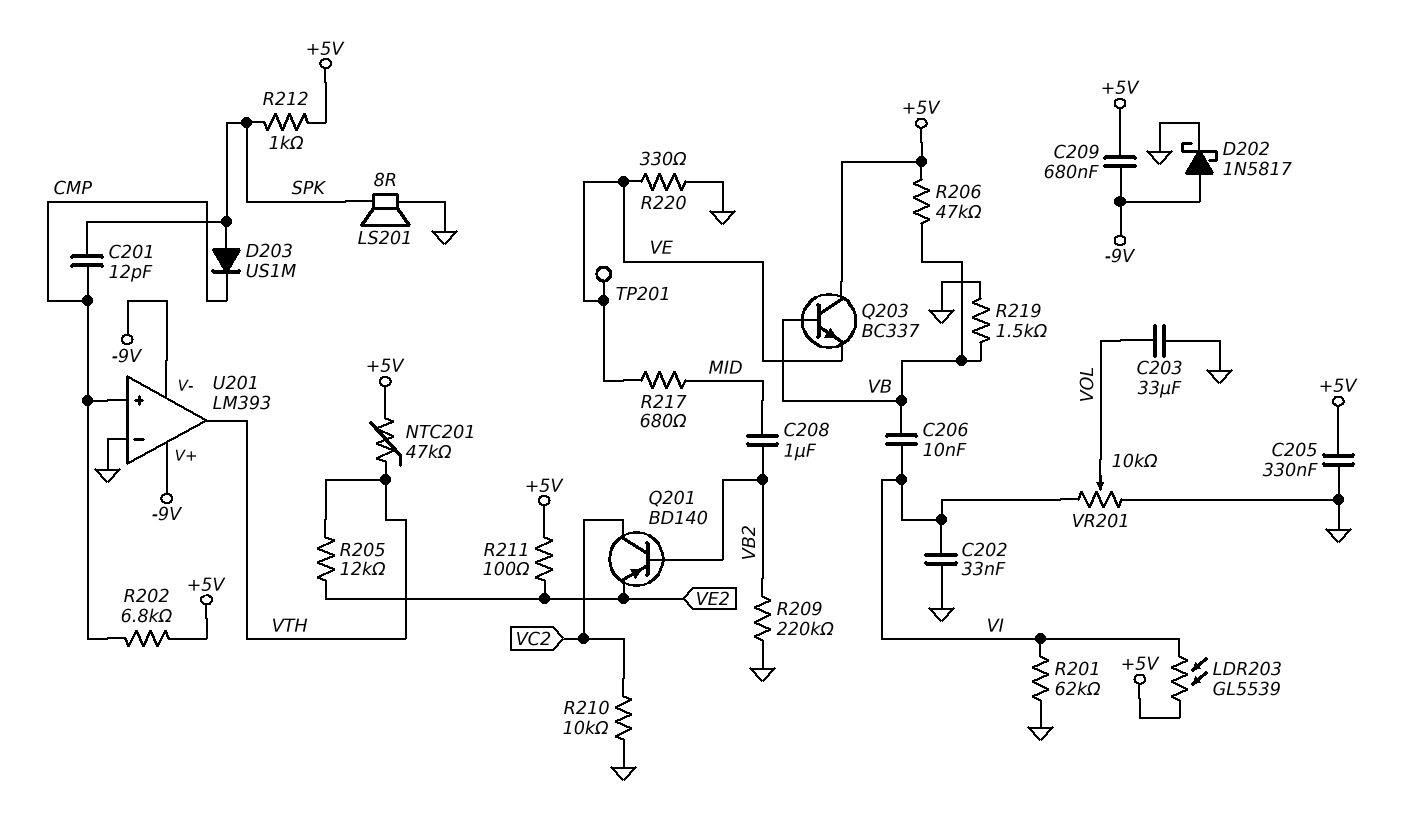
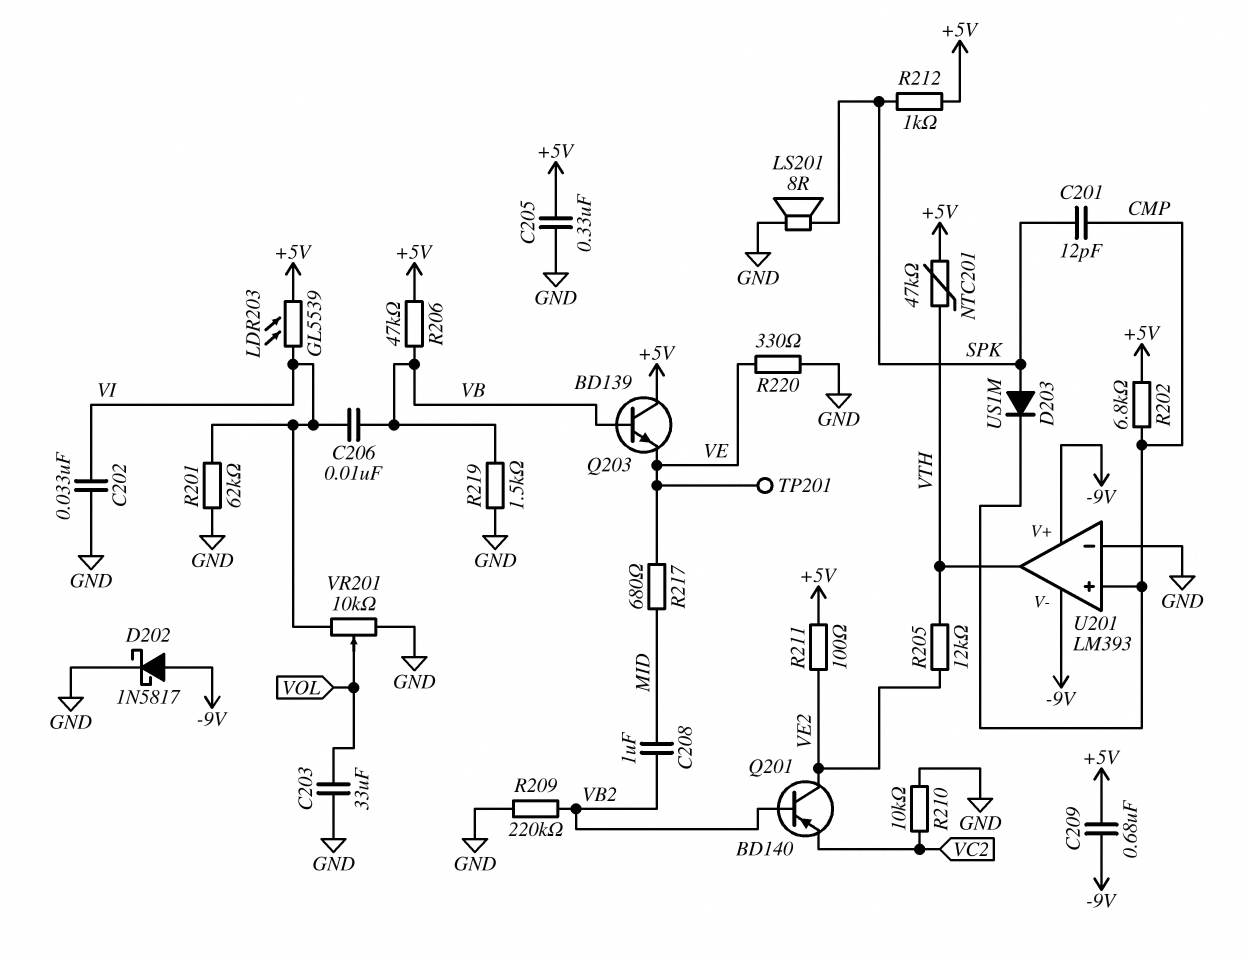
Q201: PNP BD140 (B VB2, C VC2, E VE2) -> PNP BD140 (B VB2, C VE2, E VC2)
Q203: NPN BC337 (B VB, C +5V, E VE) -> NPN BD139 (B VB, C +5V, E VE)

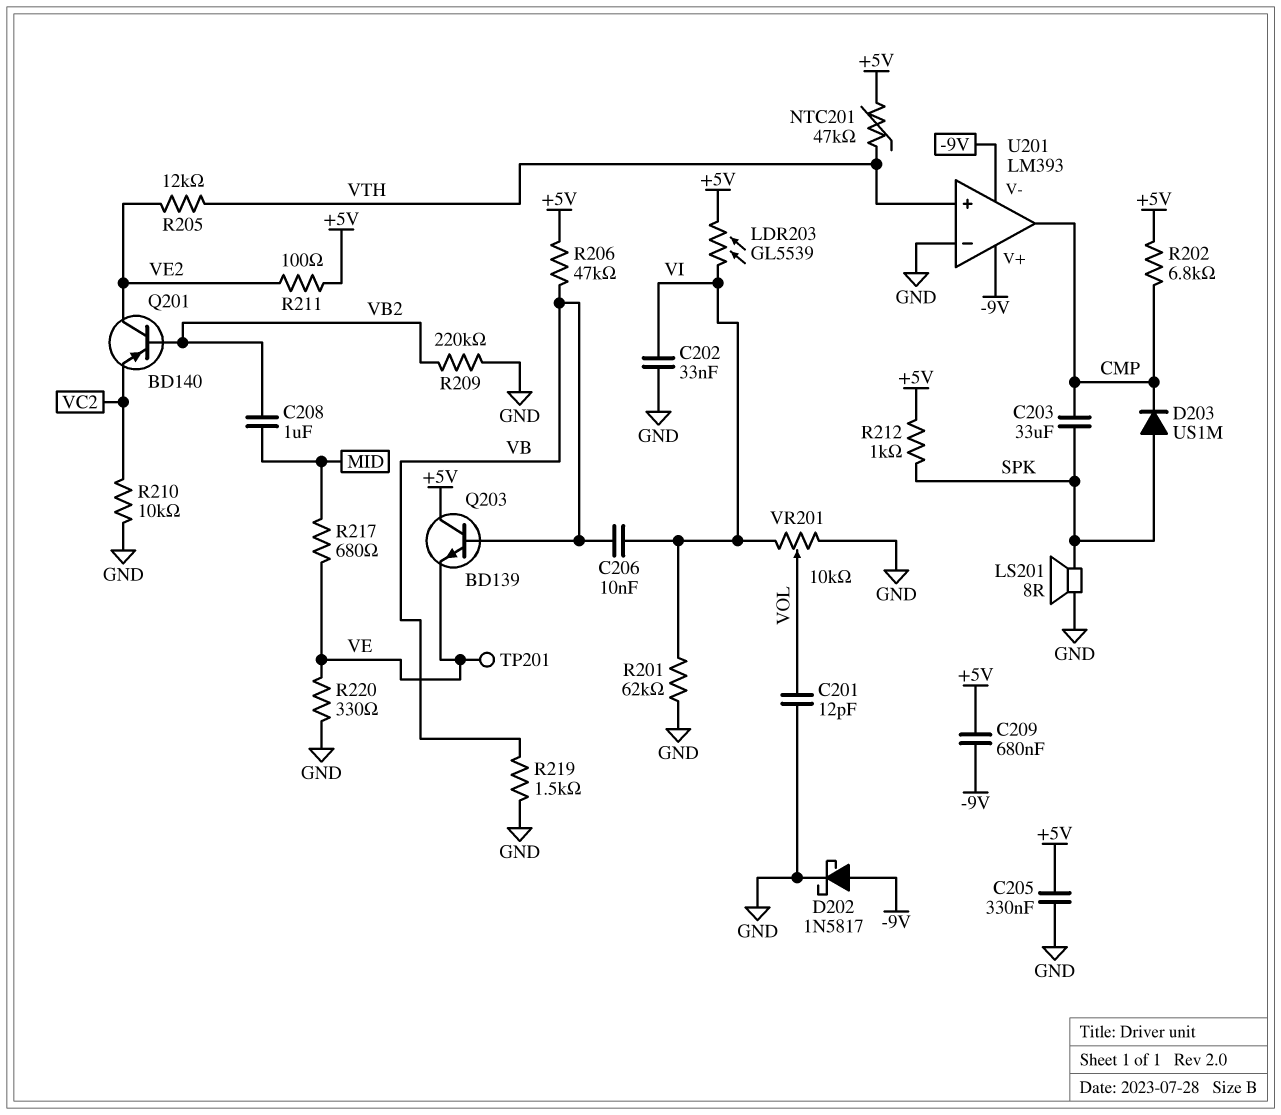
C201: 12pF (CMP, SPK) -> 12pF (GND, VOL)
C203: 33uF (GND, VOL) -> 33uF (CMP, SPK)
U201 pin in+: CMP -> VTH
U201 pin out: VTH -> CMP

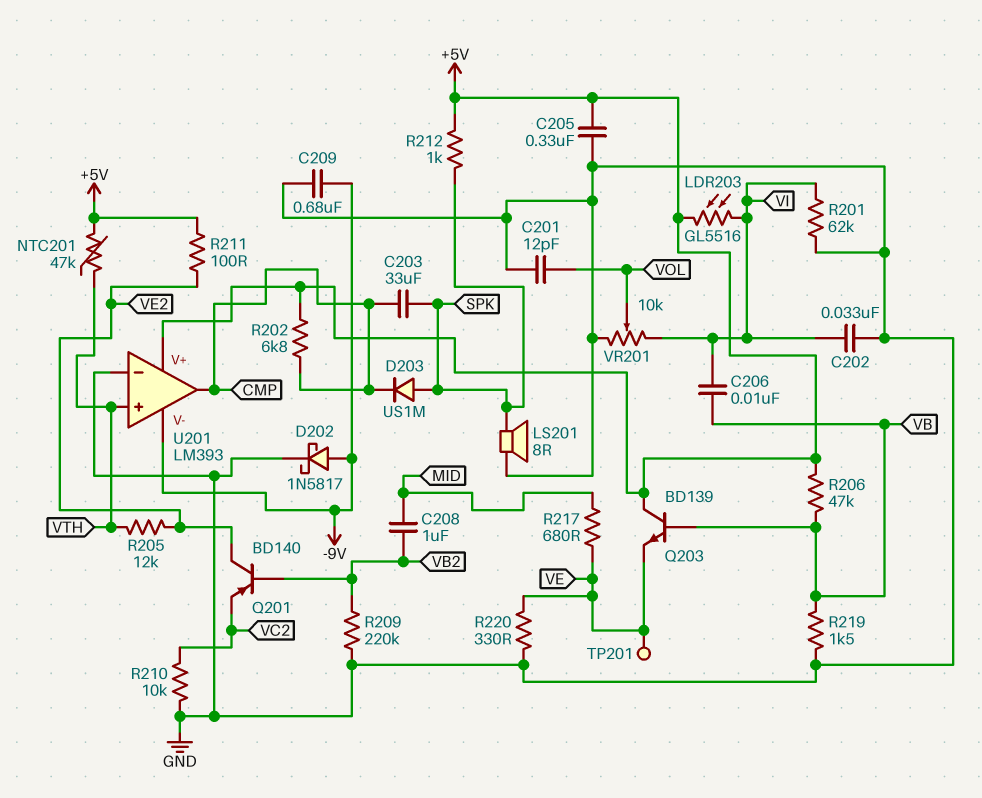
C209: 680nF (+5V, -9V) -> 680nF (-9V, GND)
LDR203: GL5539 (+5V, VI) -> GL5516 (+5V, VI)
U201 pin V+: -9V -> +5V

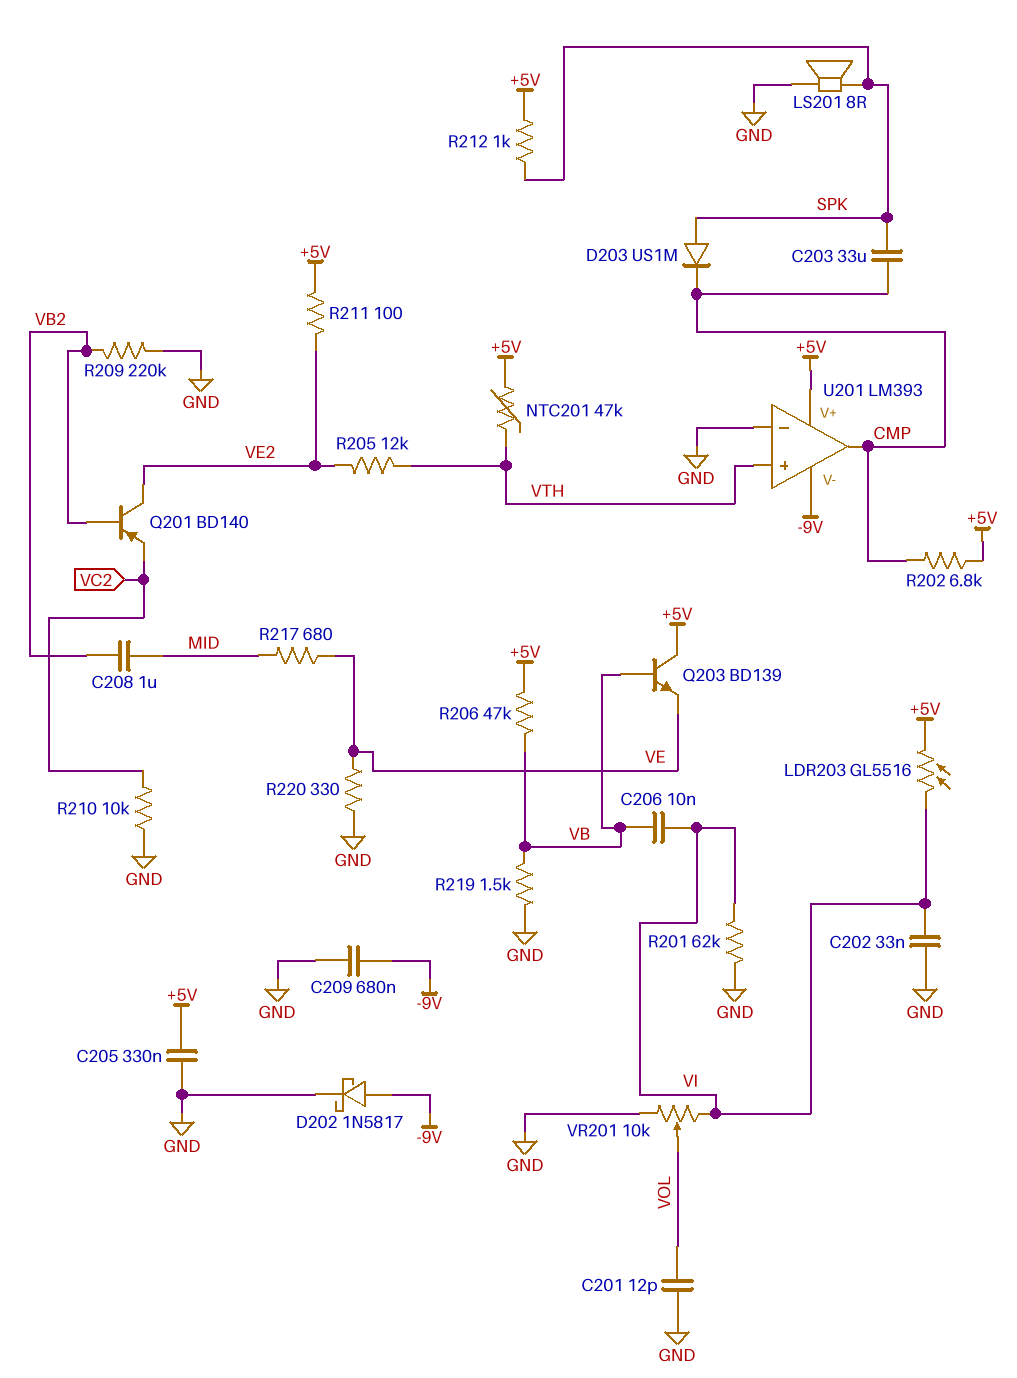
TP201: test point (VE) -> none

